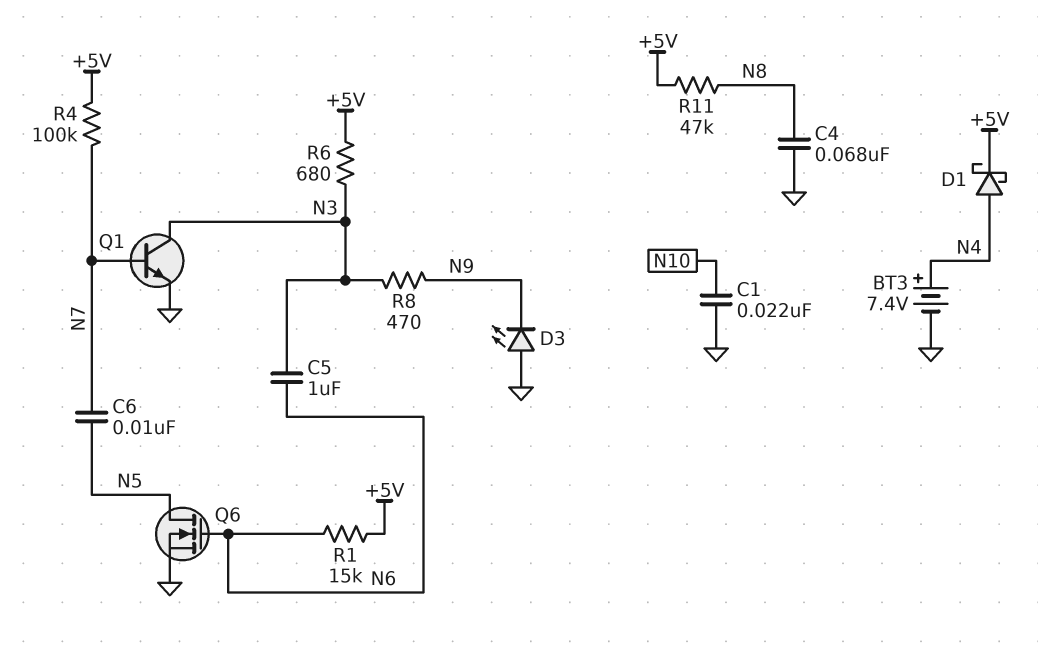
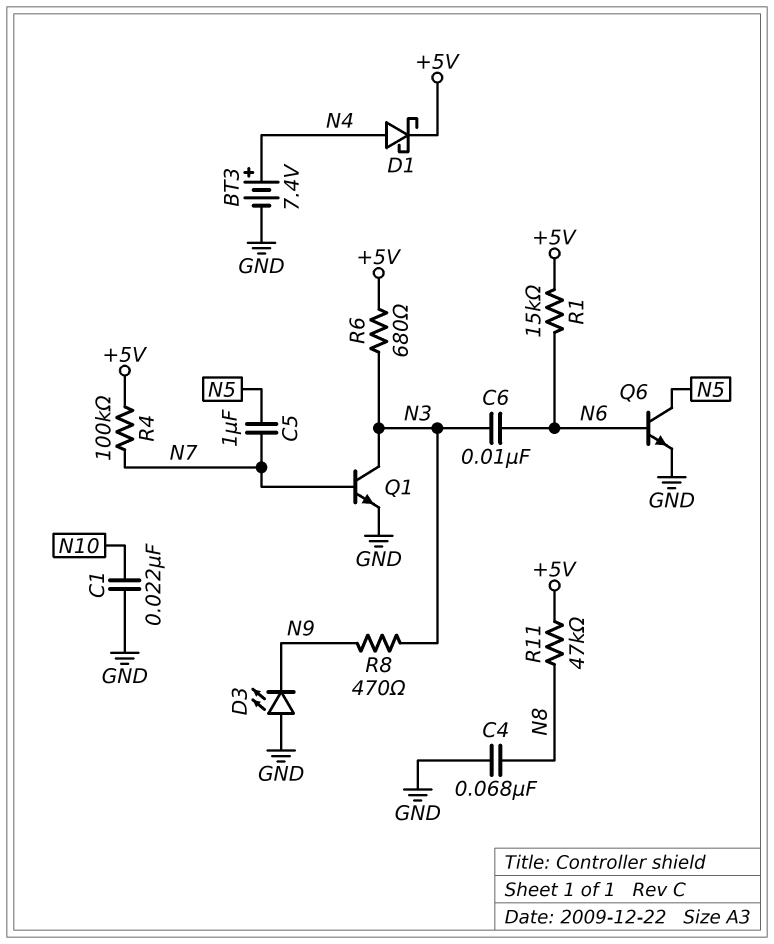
C5: 1uF (N3, N6) -> 1uF (N5, N7)
C6: 10nF (N5, N7) -> 10nF (N3, N6)
Q6: NMOS (G N6, D N5, S GND) -> NPN (B N6, C N5, E GND)

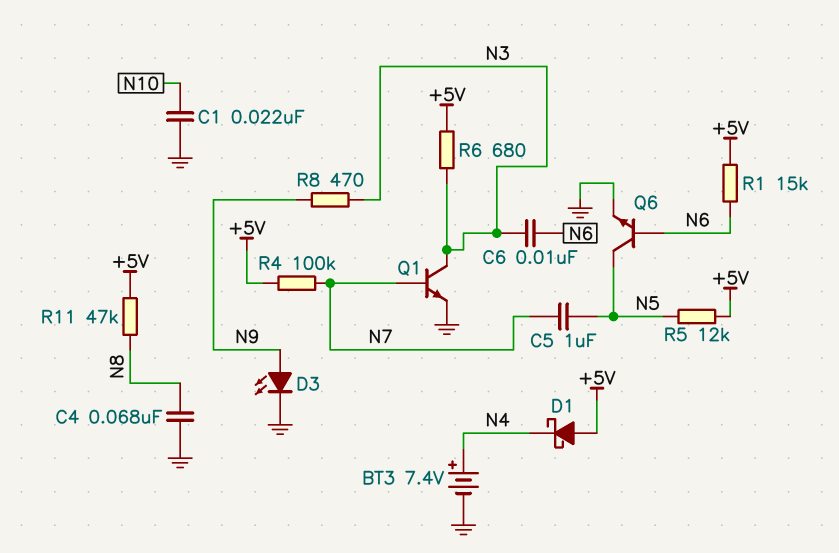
D1: schottky (A N4, K +5V) -> schottky (A +5V, K N4)
D3: LED (A GND, K N9) -> LED (A N9, K GND)
R5: none -> 12k (+5V, N5)

